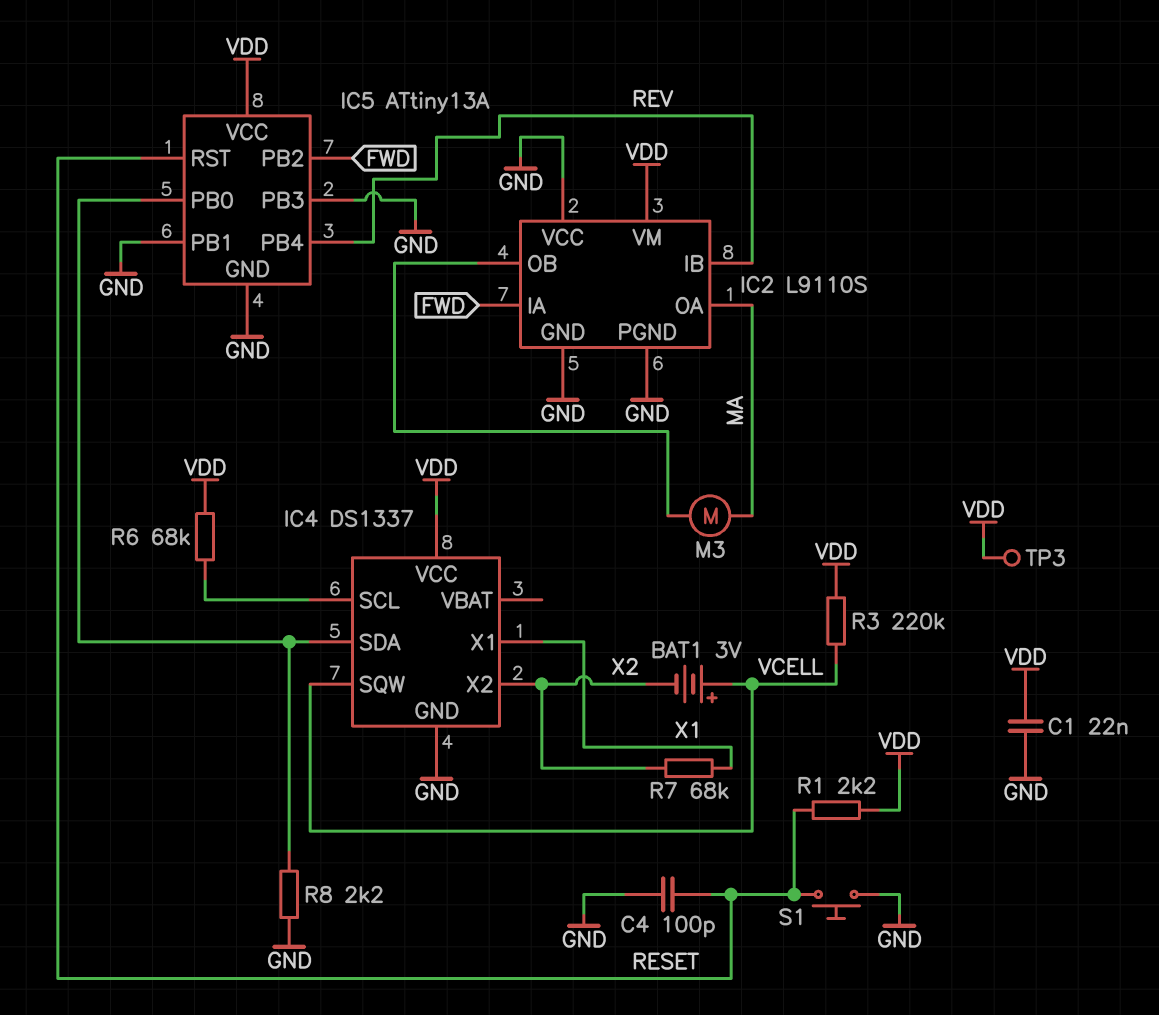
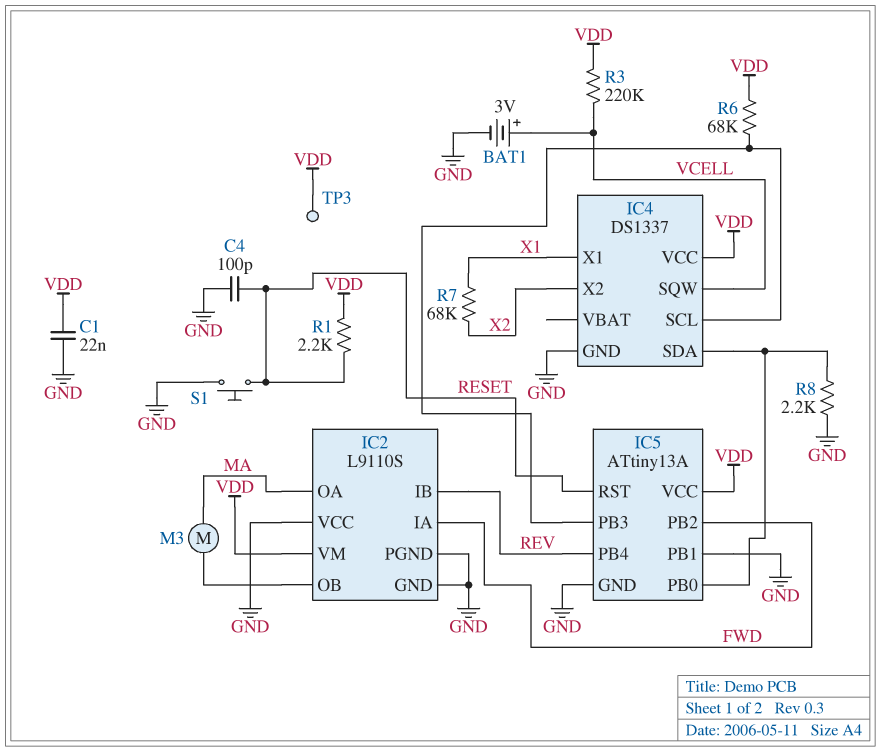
BAT1: 3V (plus VCELL, minus X2) -> 3V (plus VCELL, minus GND)
IC5 pin PB3: GND -> IC4/SCL

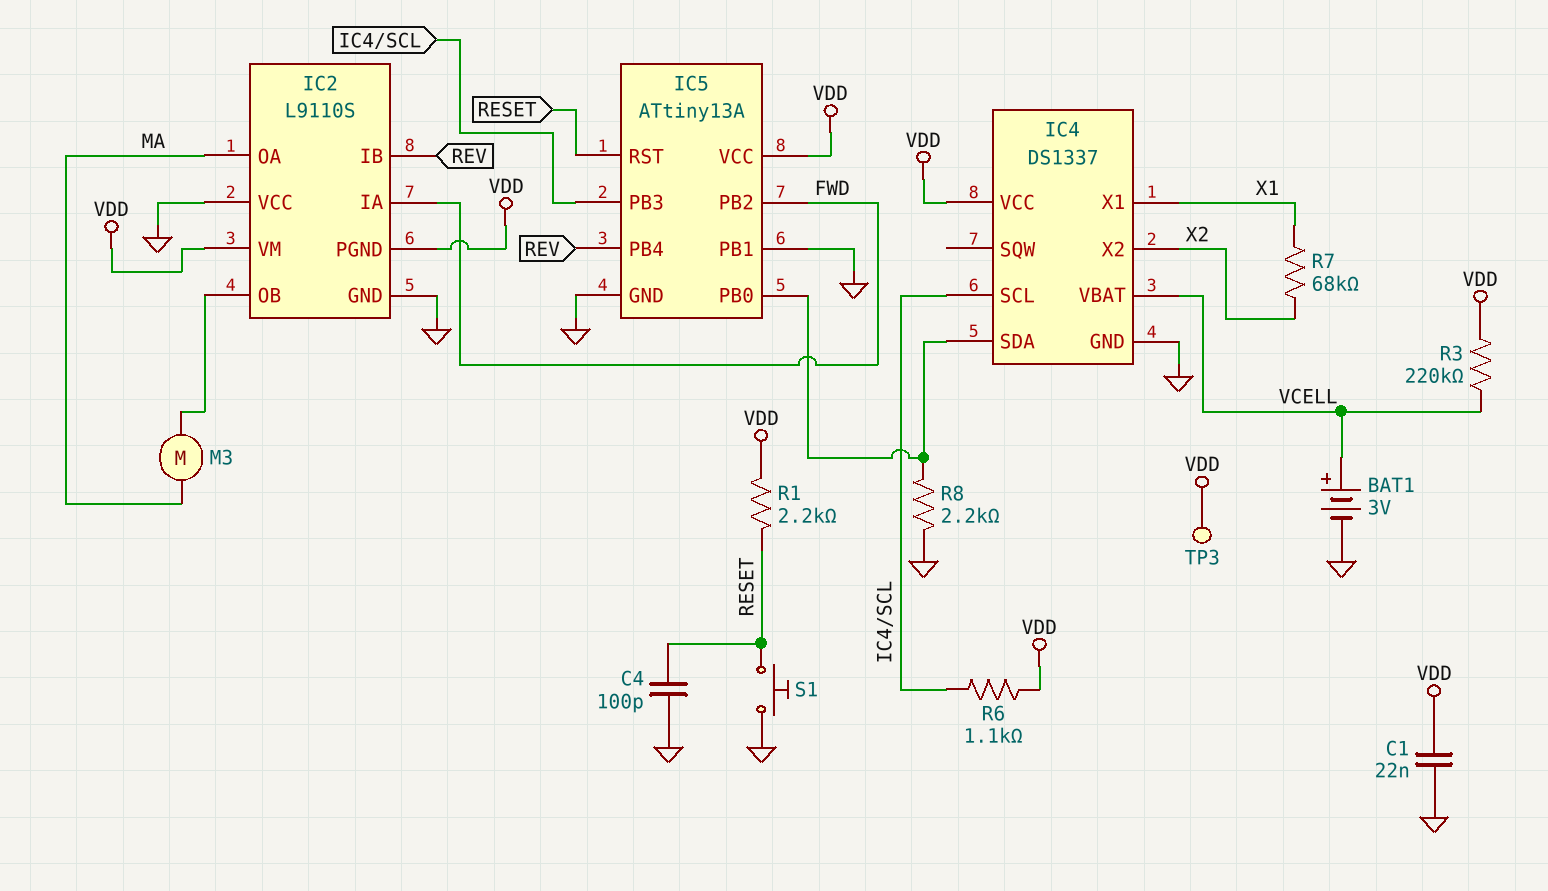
IC2 pin PGND: GND -> VDD
IC4 pin SQW: VCELL -> none
IC4 pin VBAT: none -> VCELL
R6: 68k (IC4/SCL, VDD) -> 1.1k (IC4/SCL, VDD)

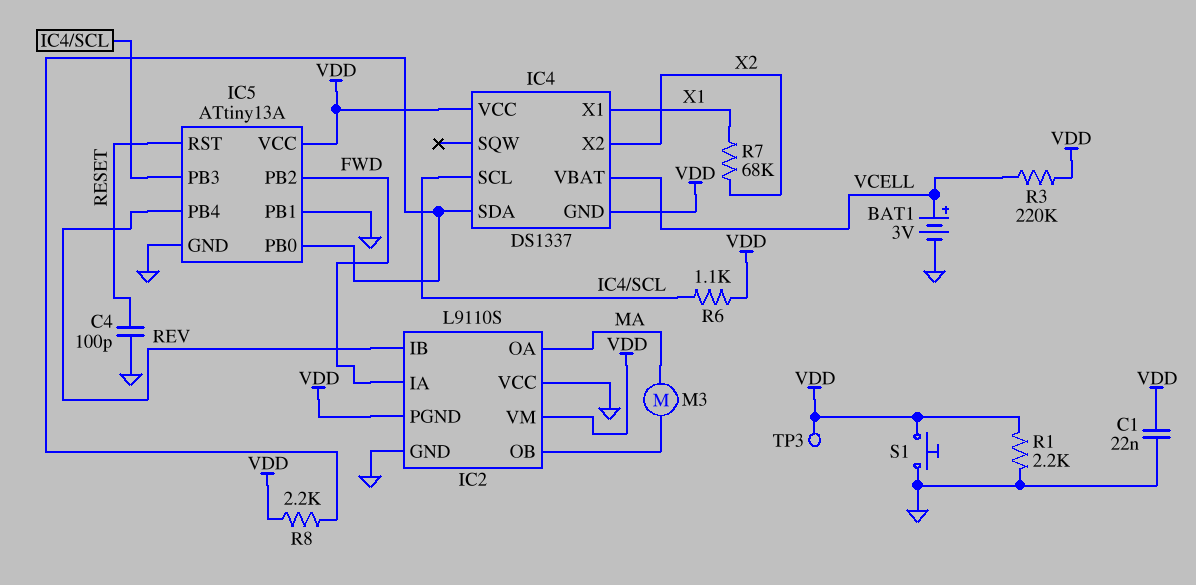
IC4 pin GND: GND -> VDD
R1: 2.2k (RESET, VDD) -> 2.2k (GND, VDD)
R8: 2.2k (GND, IC4/SDA) -> 2.2k (IC4/SDA, VDD)
S1: button (GND, RESET) -> button (GND, VDD)

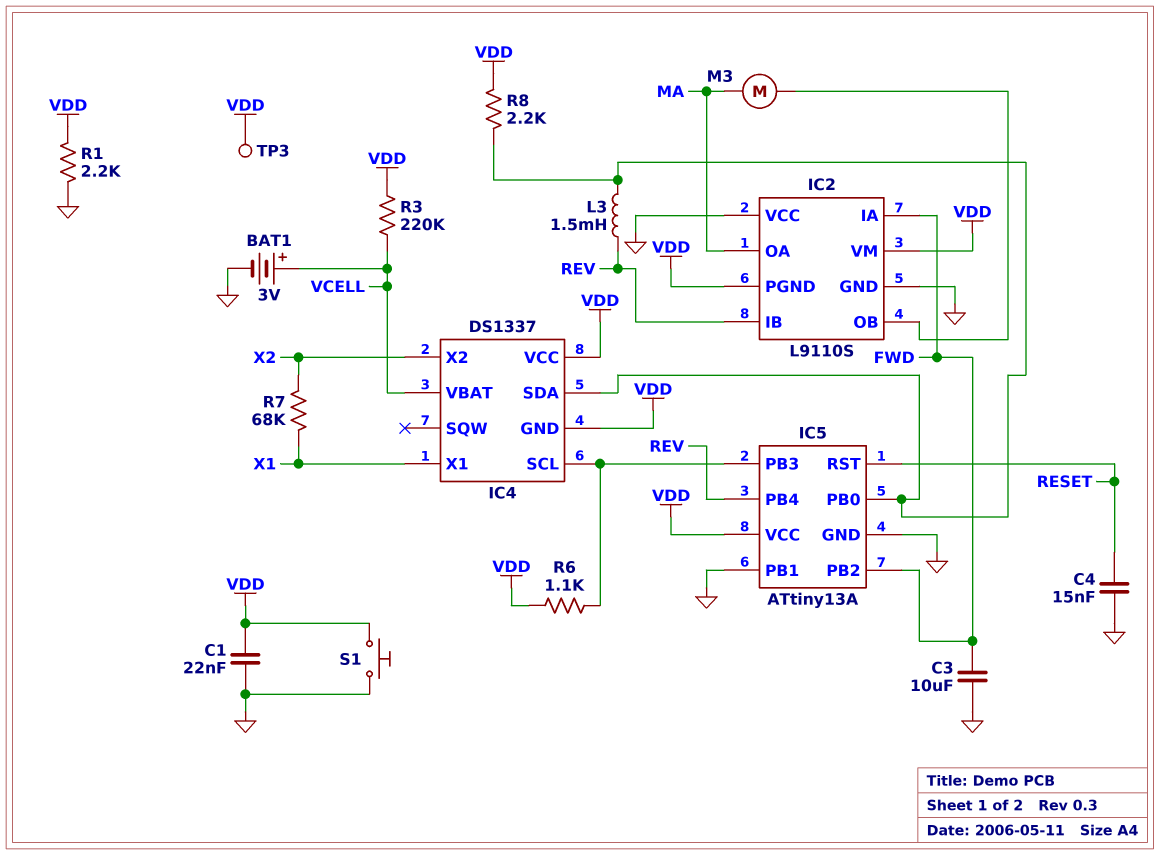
C3: none -> 10uF (FWD, GND)
C4: 100pF (GND, RESET) -> 15nF (GND, RESET)
L3: none -> 1.5mH (IC4/SDA, REV)

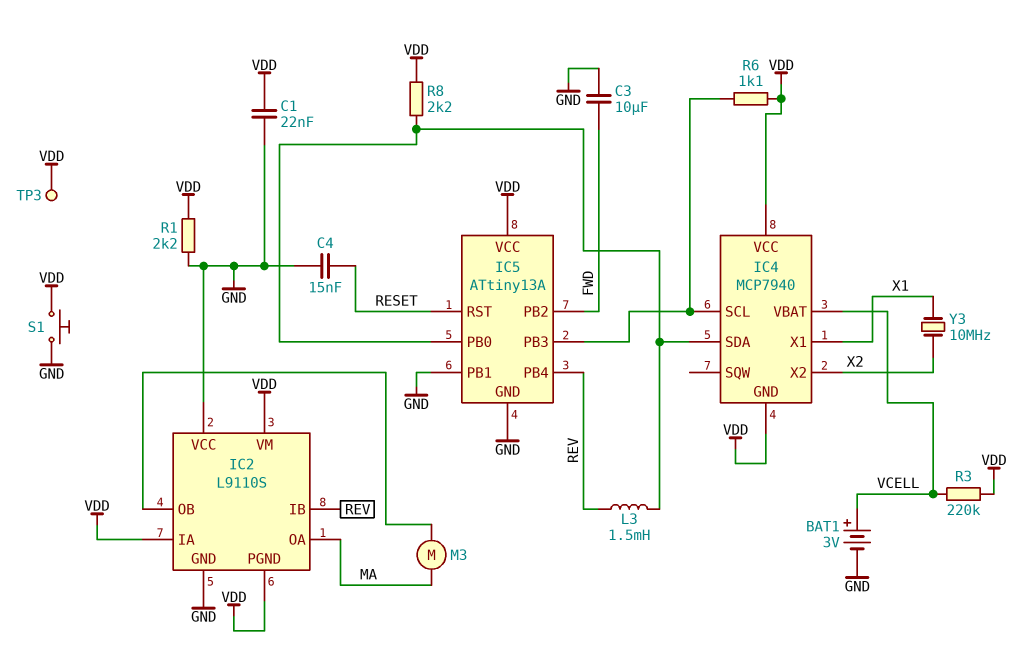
IC2 pin IA: FWD -> VDD
IC4: DS1337 -> MCP7940
R7: 68k (X1, X2) -> none
Y3: none -> 10MHz (X1, X2)

